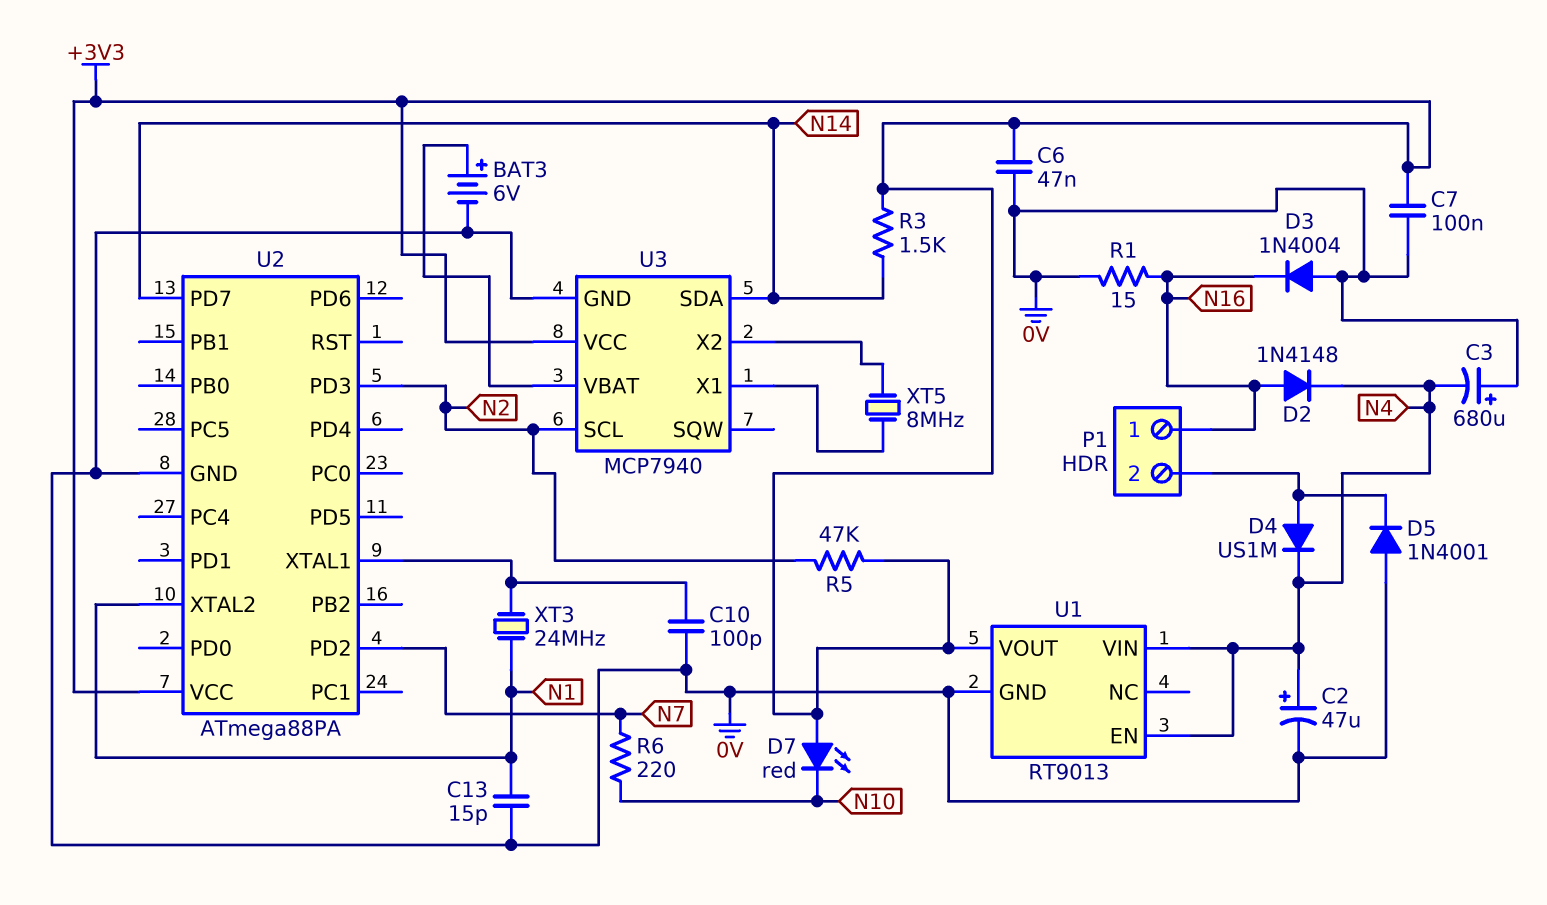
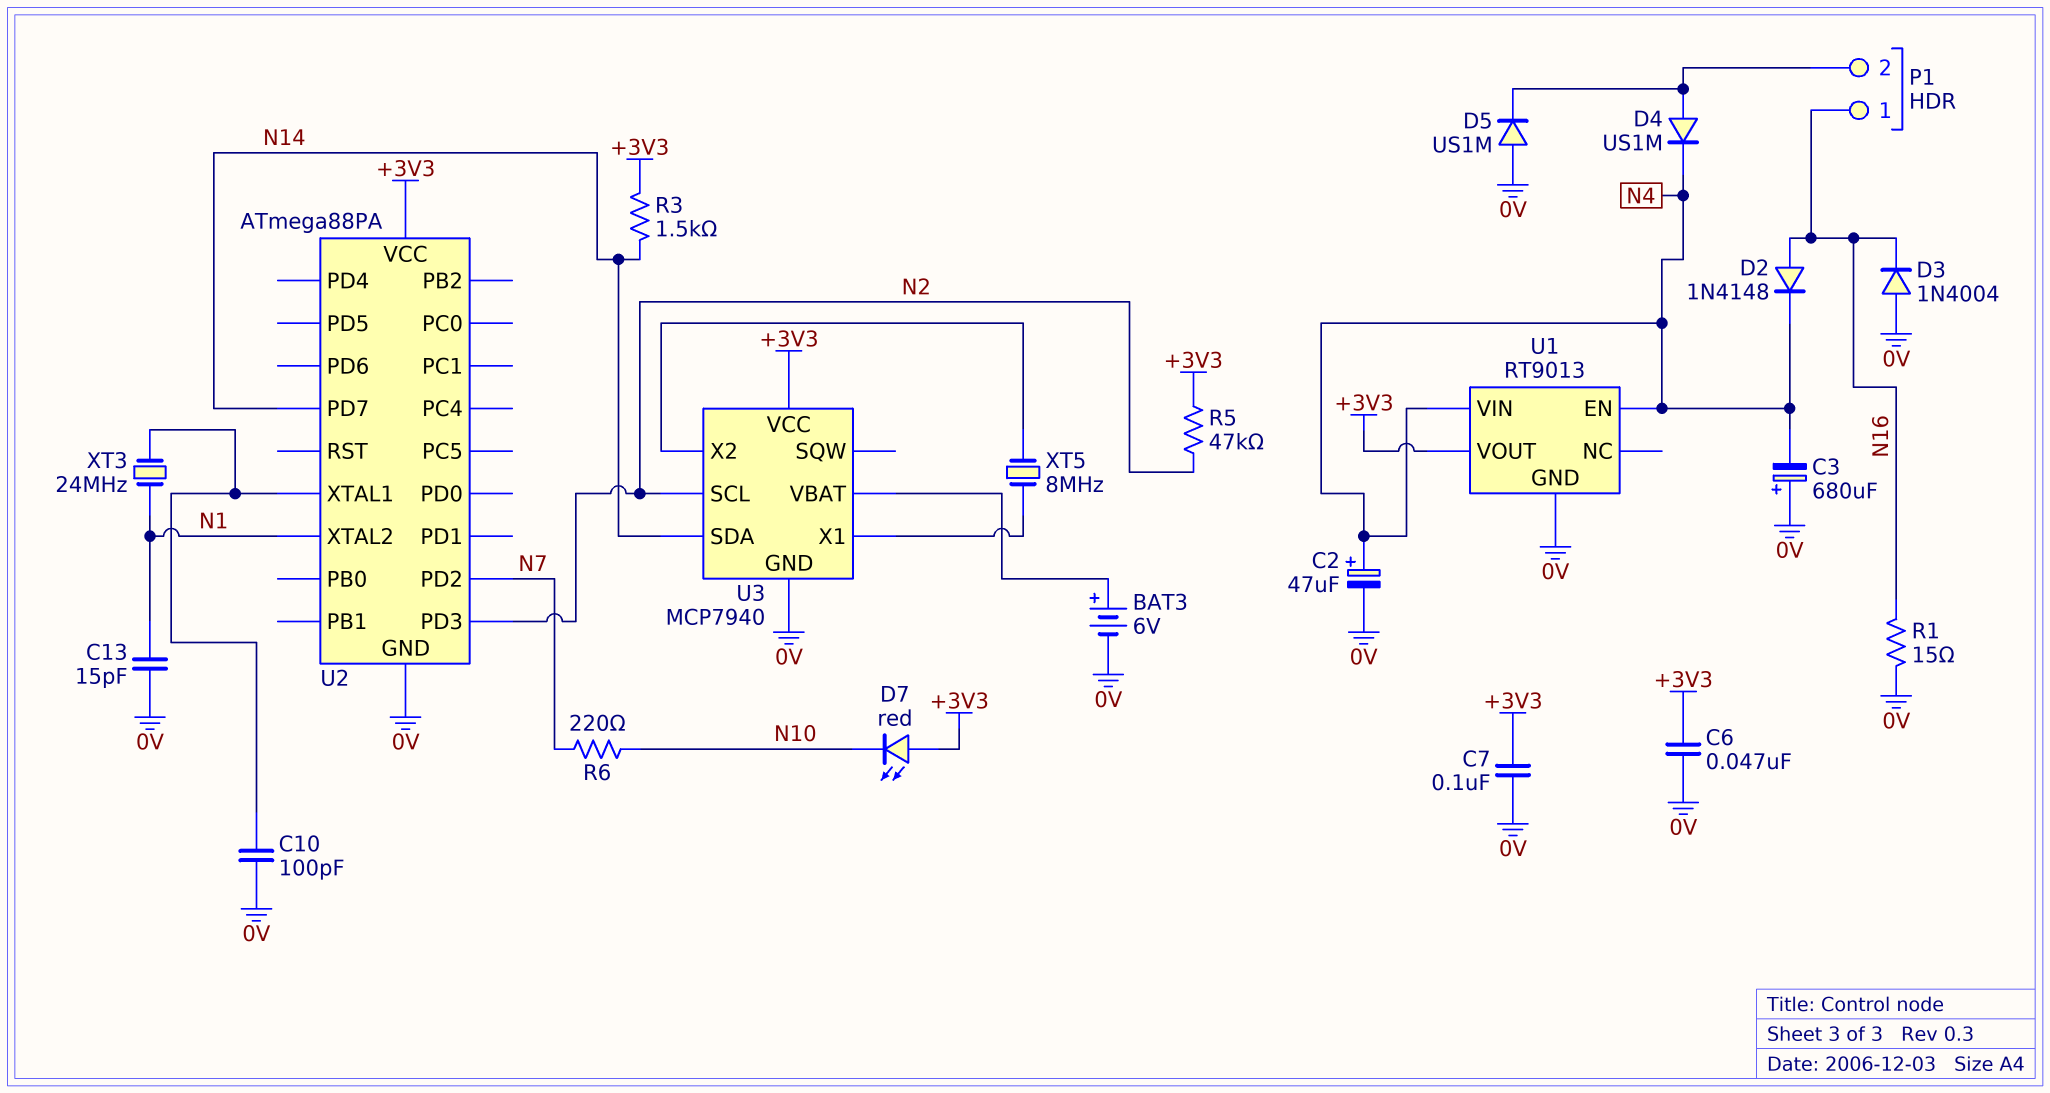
D5: diode 1N4001 (A 0V, K P1/2) -> diode US1M (A 0V, K P1/2)

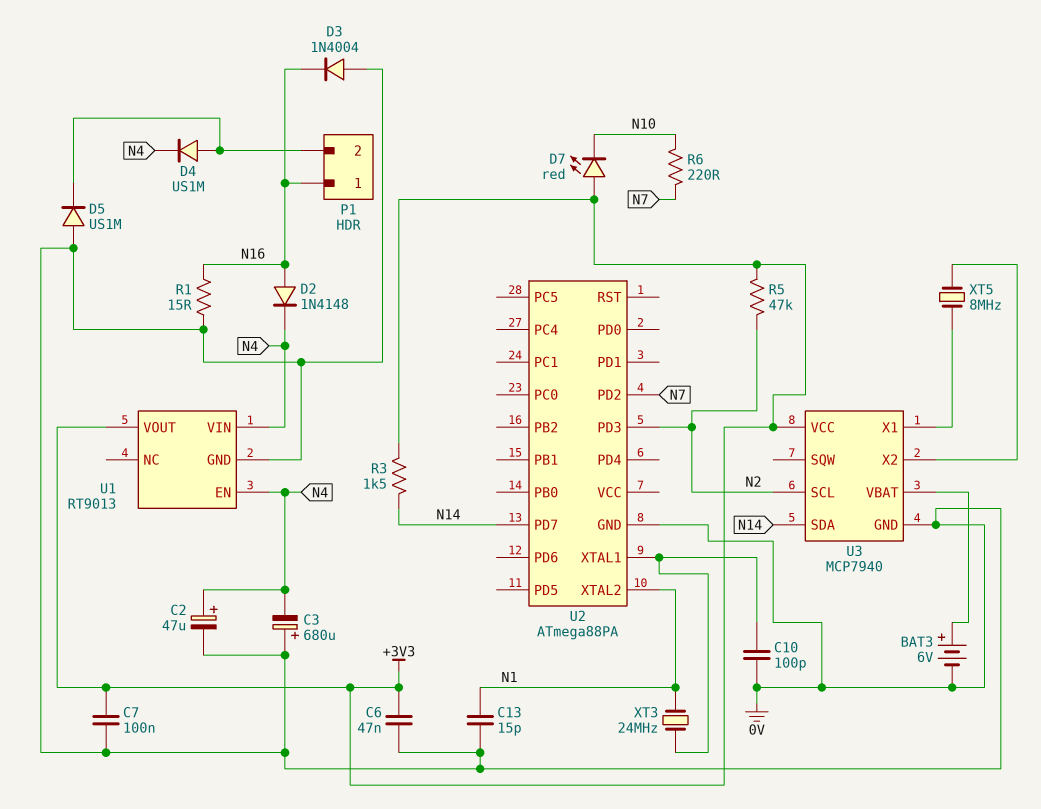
U2 pin VCC: +3V3 -> none

